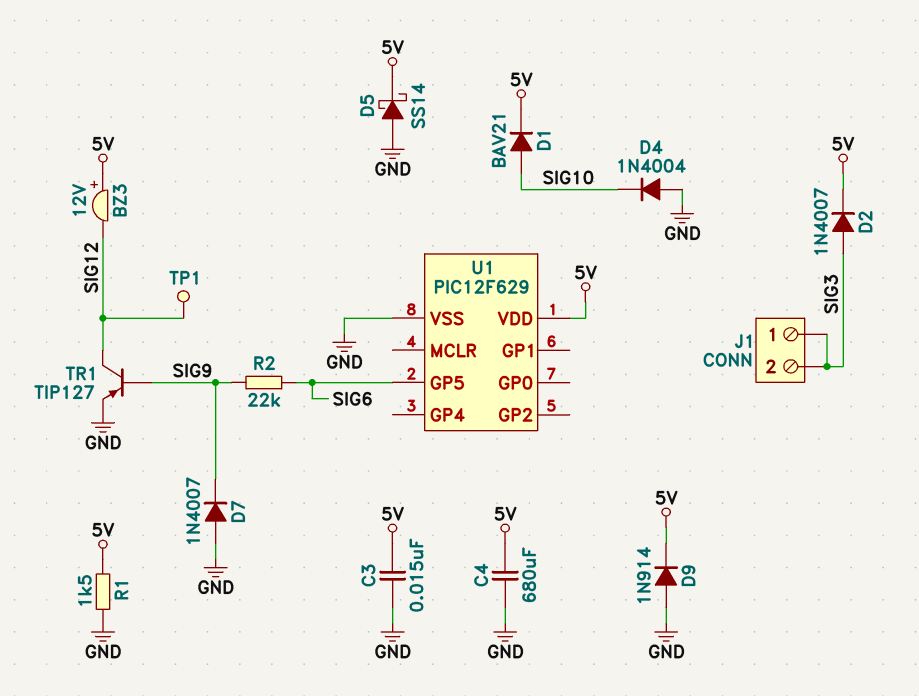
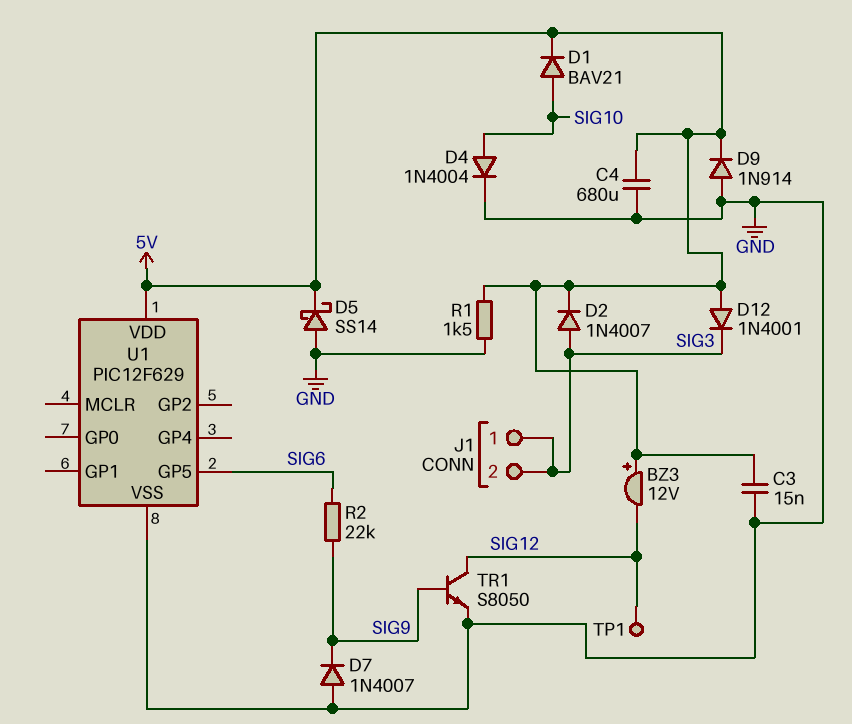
D4: diode 1N4004 (A GND, K SIG10) -> diode 1N4004 (A SIG10, K GND)
D12: none -> diode 1N4001 (A 5V, K SIG3)
TR1: PNP TIP127 (B SIG9, C SIG12, E GND) -> NPN S8050 (B SIG9, C SIG12, E GND)

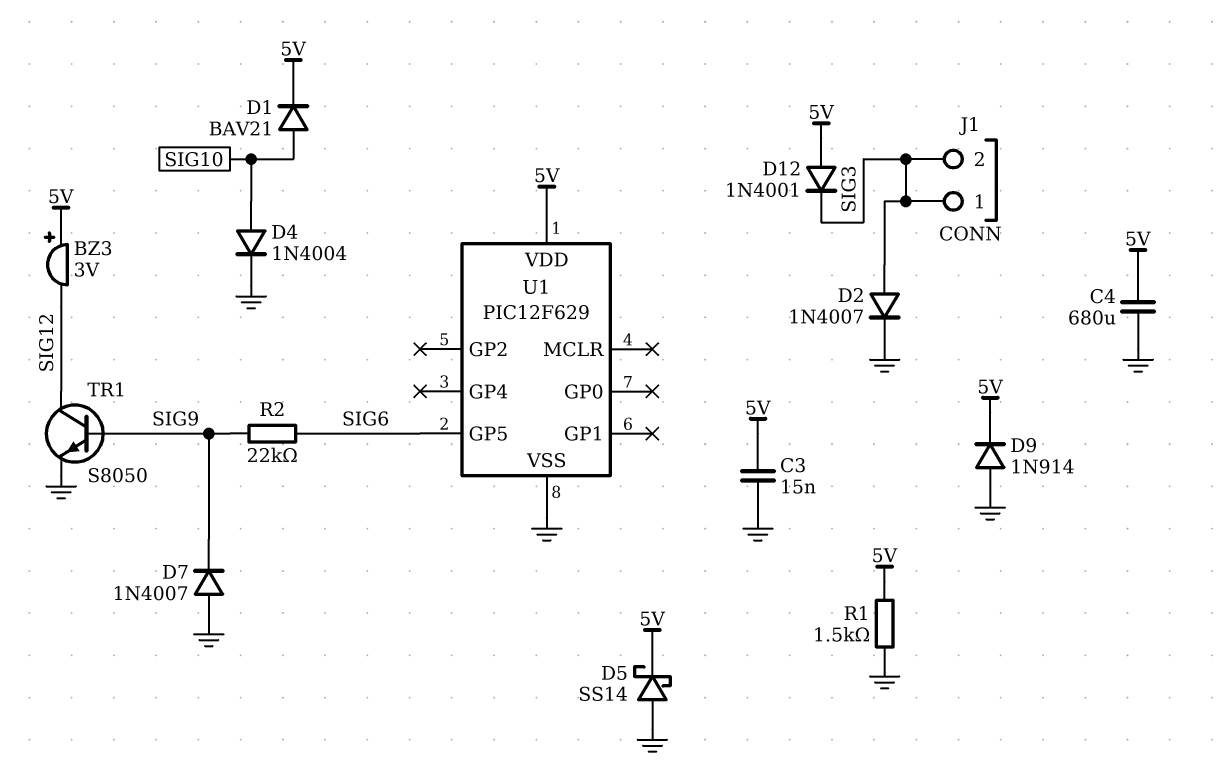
BZ3: buzzer 12V (plus 5V, minus SIG12) -> buzzer 3V (plus 5V, minus SIG12)
D2: diode 1N4007 (A SIG3, K 5V) -> diode 1N4007 (A SIG3, K GND)
TP1: test point (SIG12) -> none

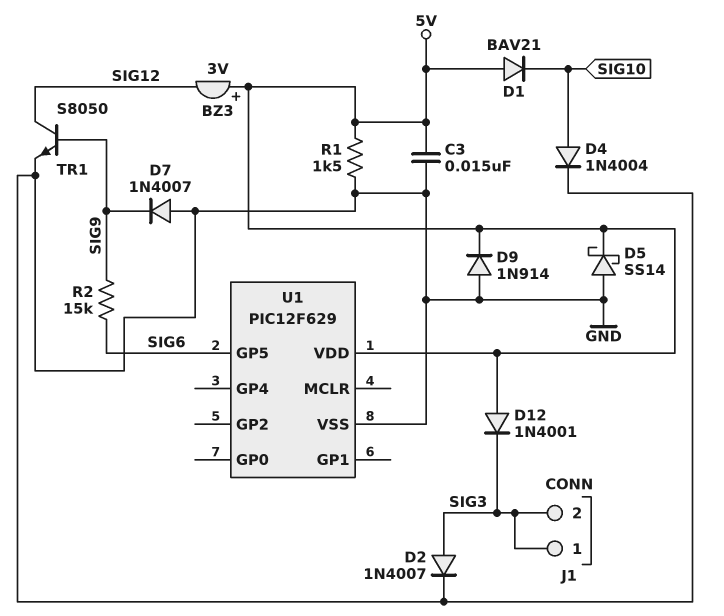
C4: 680uF (5V, GND) -> none
D1: diode BAV21 (A SIG10, K 5V) -> diode BAV21 (A 5V, K SIG10)
R2: 22k (SIG6, SIG9) -> 15k (SIG6, SIG9)

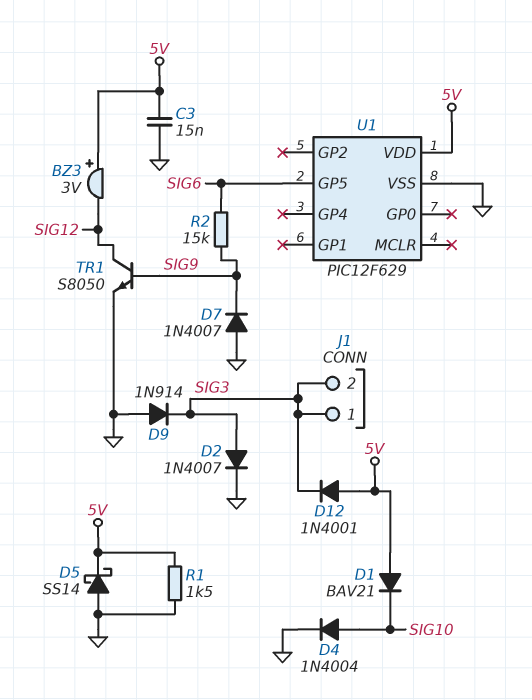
D9: diode 1N914 (A GND, K 5V) -> diode 1N914 (A GND, K SIG3)

